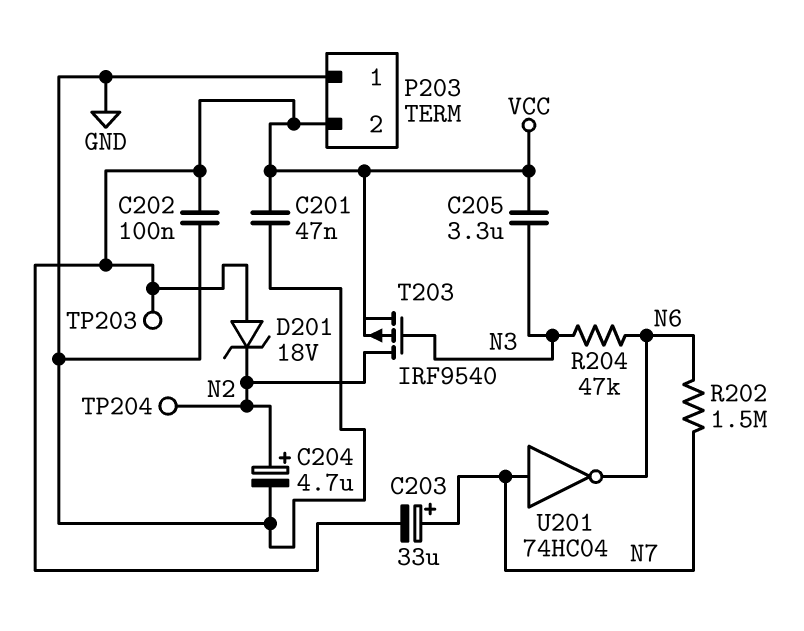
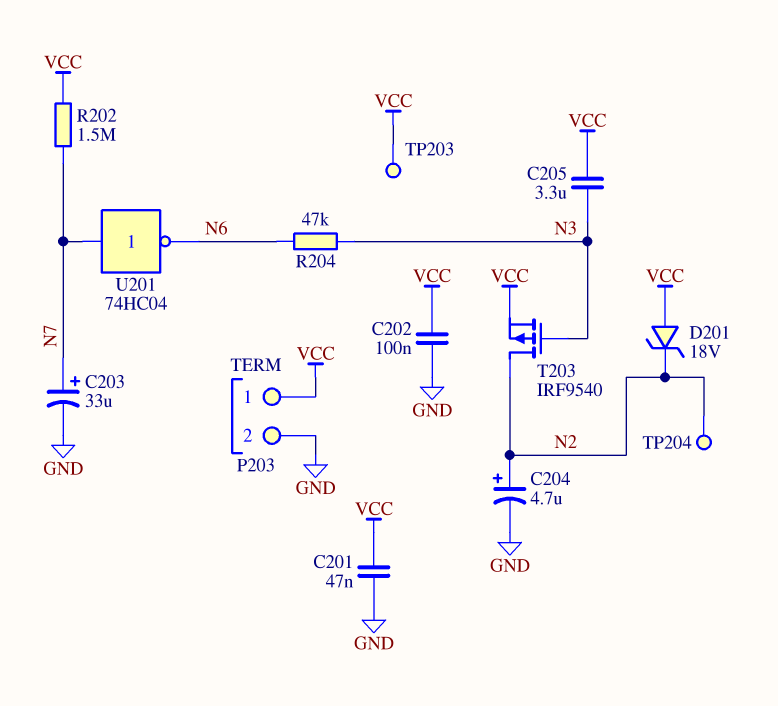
C203: 33uF (plus N7, minus VCC) -> 33uF (plus N7, minus GND)
P203 pin 1: GND -> VCC
P203 pin 2: VCC -> GND
R202: 1.5M (N6, N7) -> 1.5M (N7, VCC)

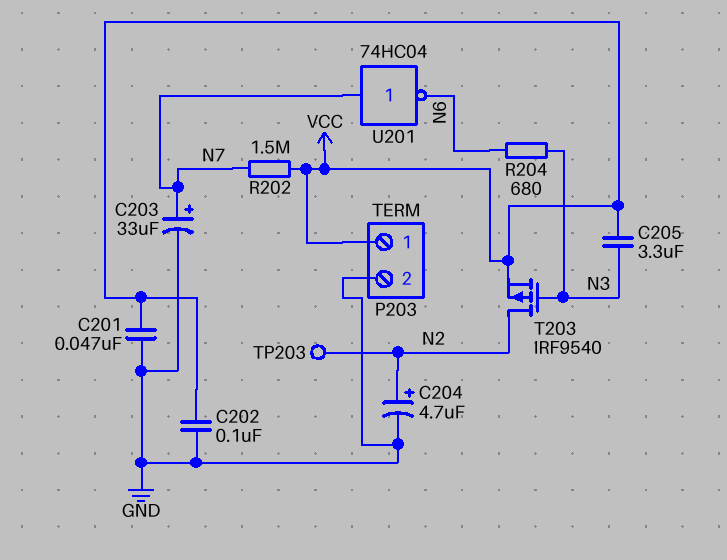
D201: zener 18V (A VCC, K N2) -> none
R204: 47k (N3, N6) -> 680 (N3, N6)
TP203: test point (VCC) -> test point (N2)
TP204: test point (N2) -> none

